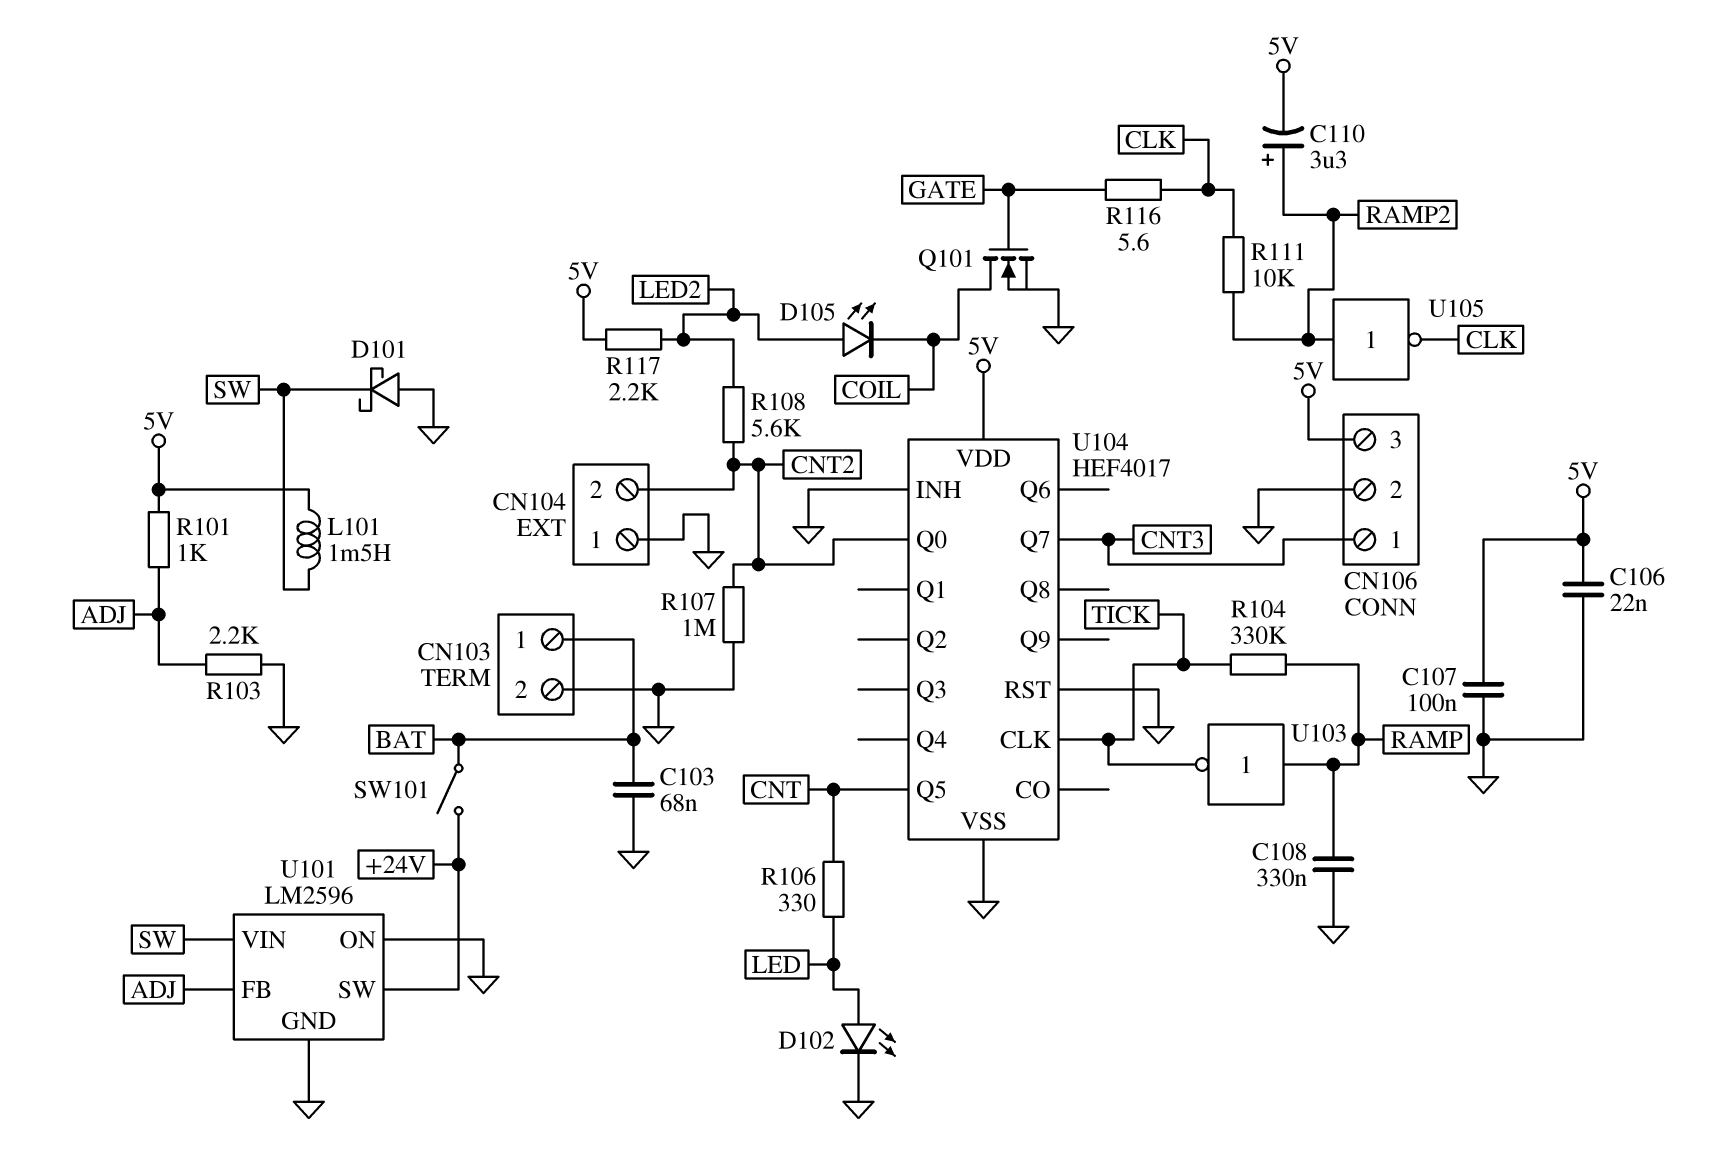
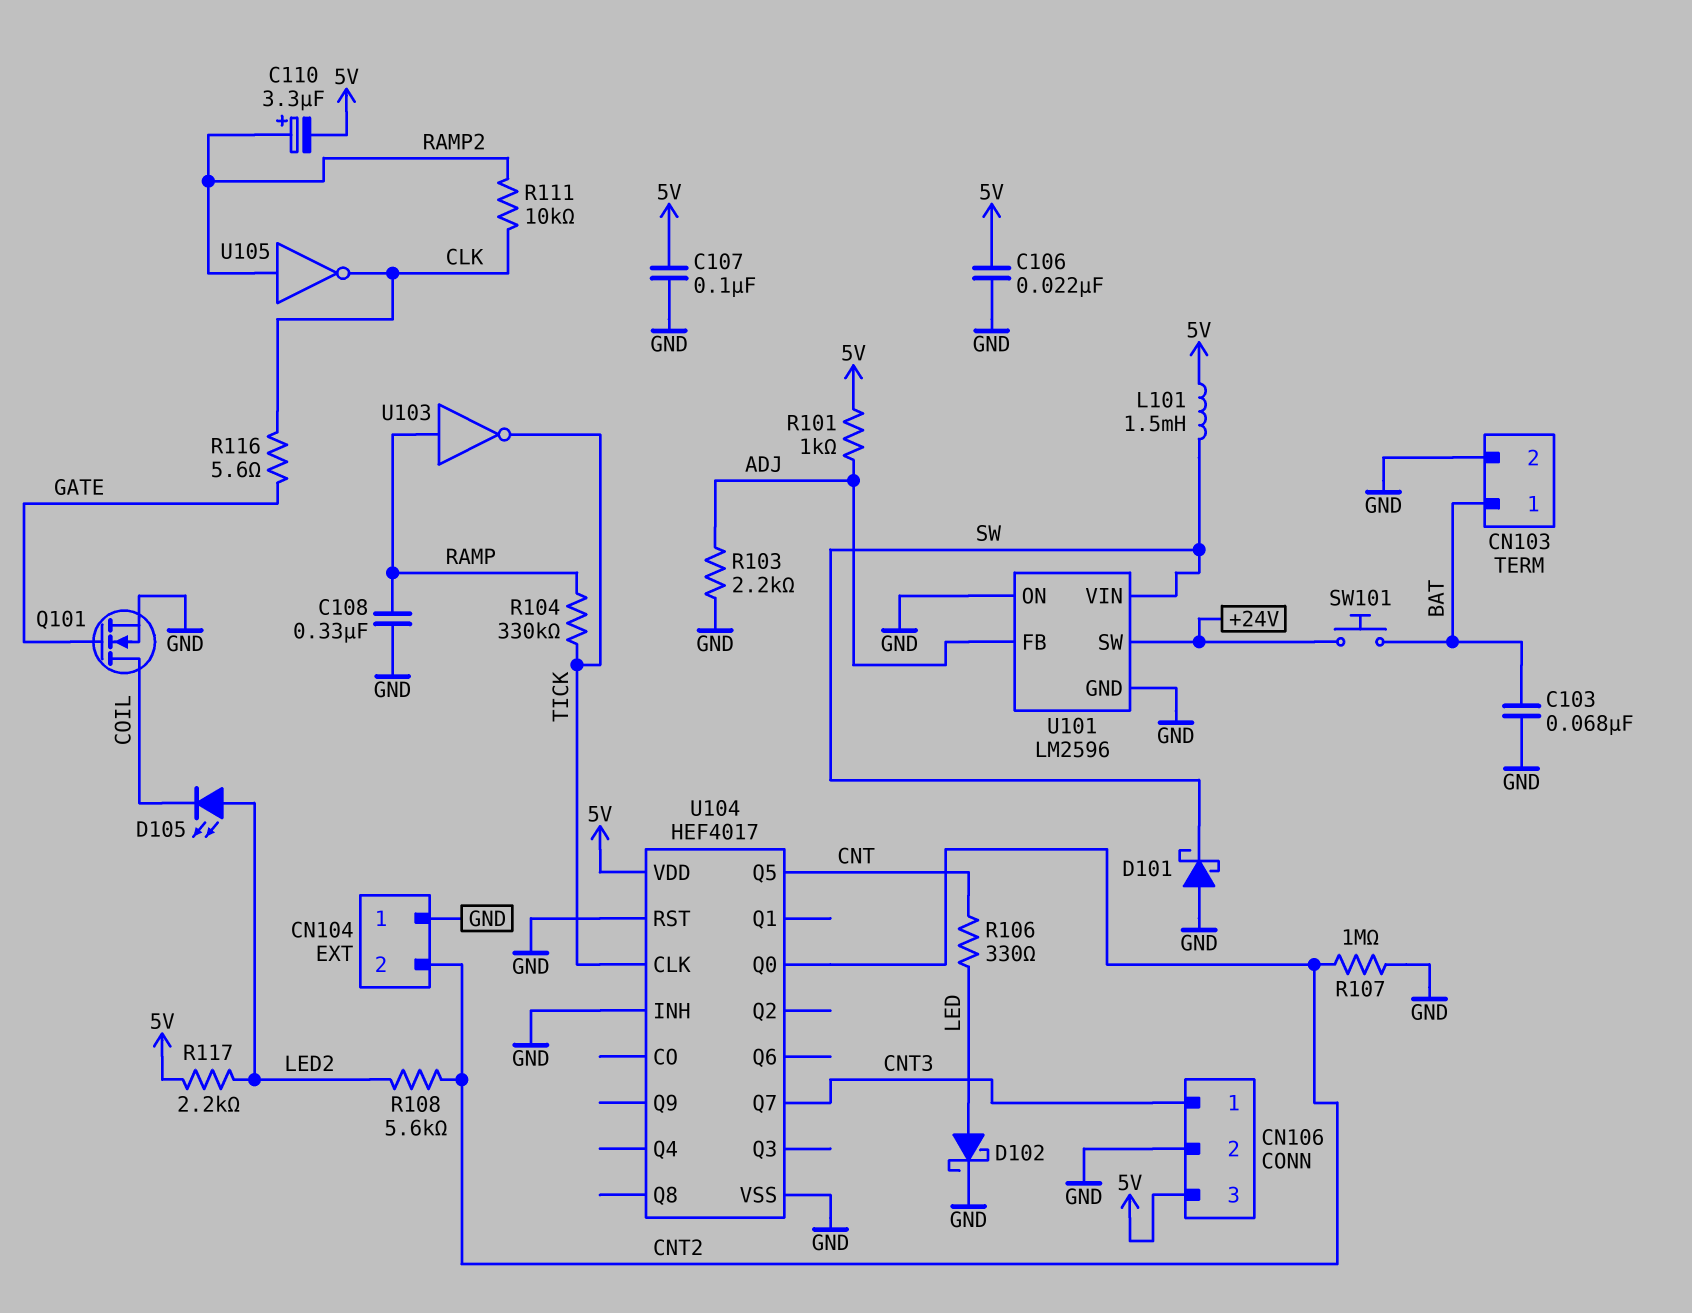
D102: LED (A LED, K GND) -> schottky (A LED, K GND)
SW101: switch (+24V, BAT) -> button (+24V, BAT)

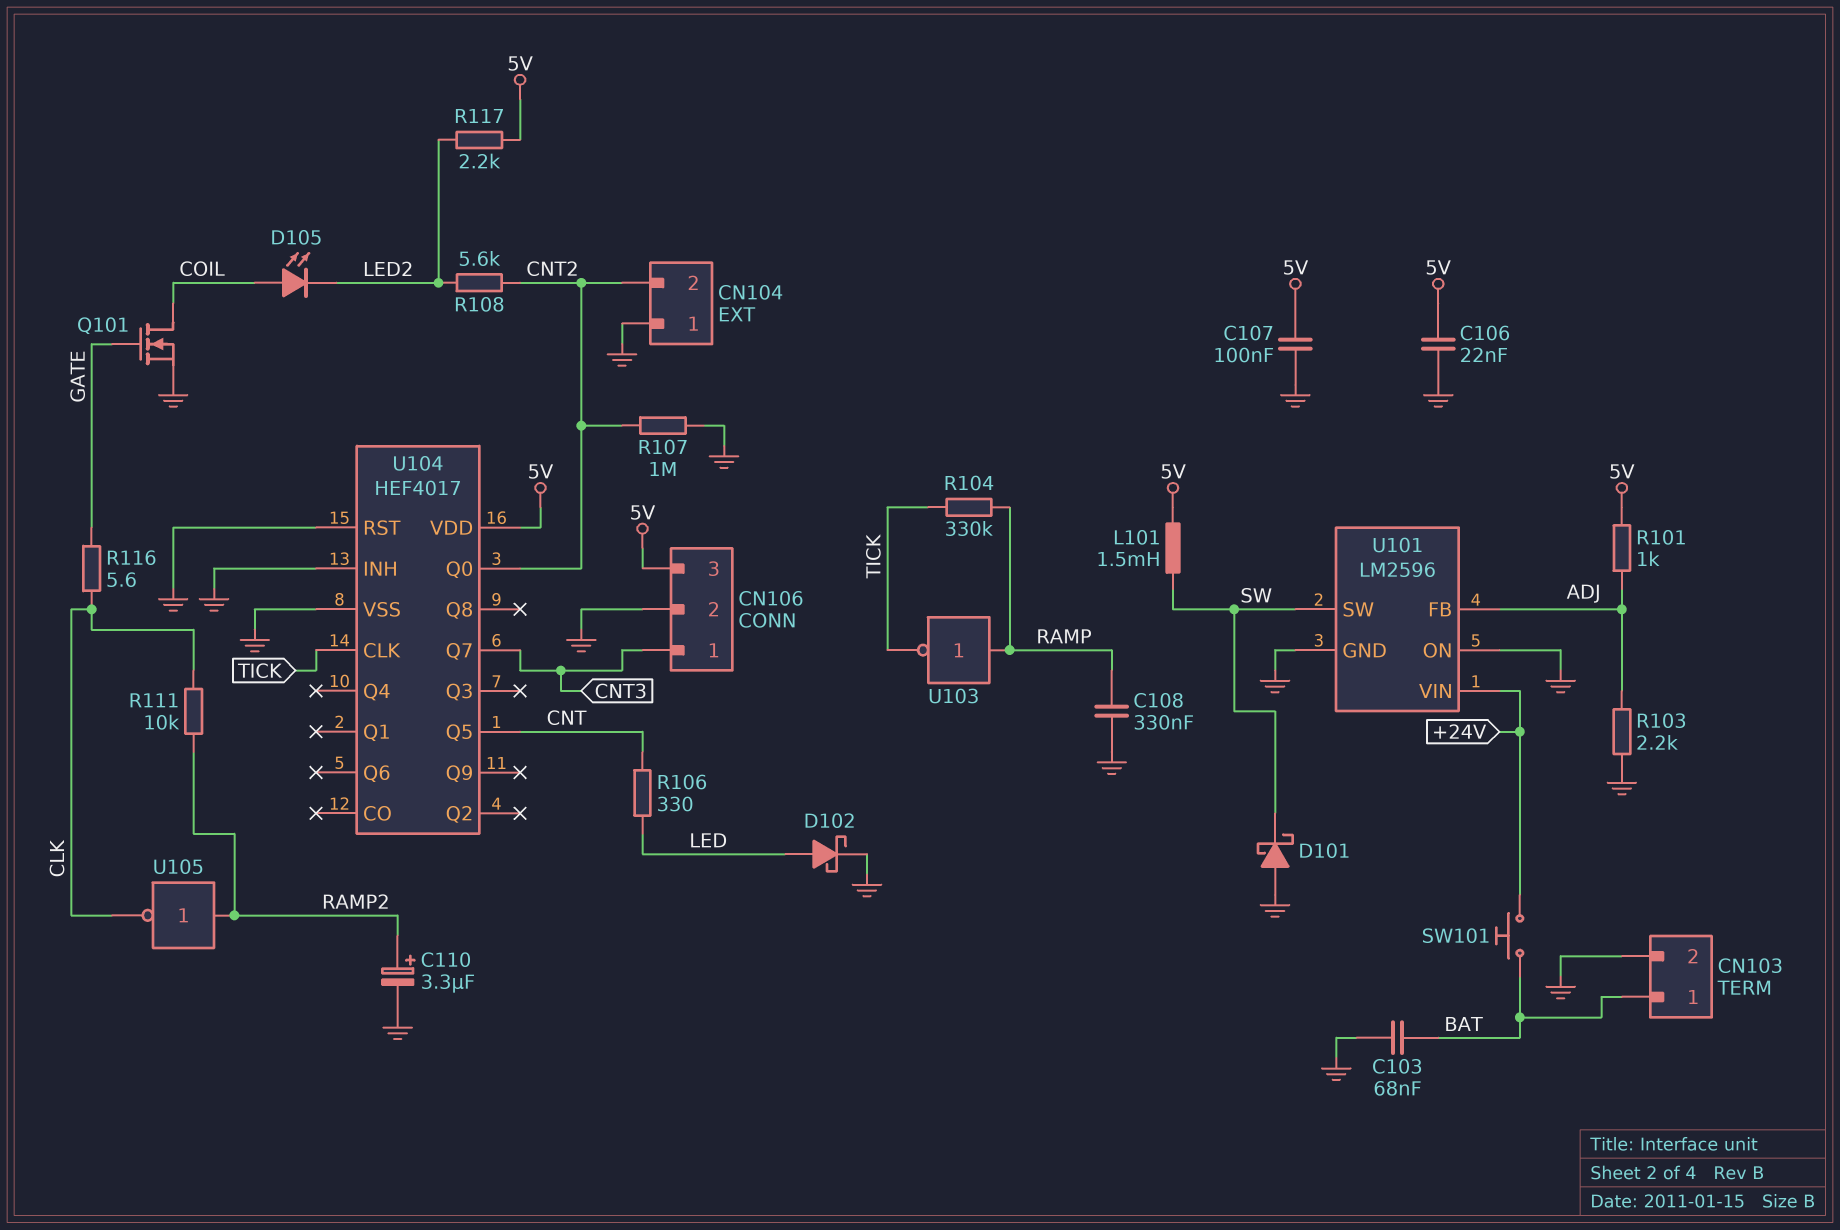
C110: 3.3uF (plus RAMP2, minus 5V) -> 3.3uF (plus RAMP2, minus GND)
D105: LED (A LED2, K COIL) -> LED (A COIL, K LED2)
U101 pin SW: +24V -> SW
U101 pin VIN: SW -> +24V

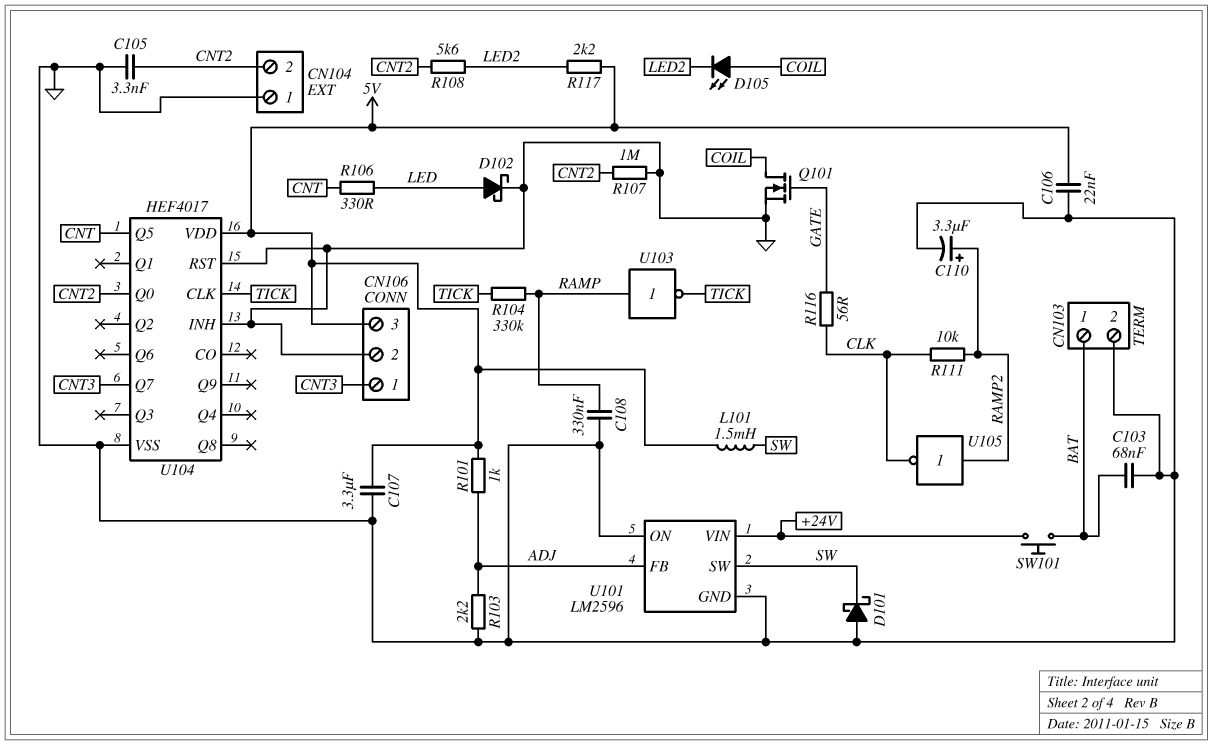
C105: none -> 3.3nF (CNT2, GND)
C107: 100nF (5V, GND) -> 3.3uF (5V, GND)
R116: 5.6 (CLK, GATE) -> 56 (CLK, GATE)

